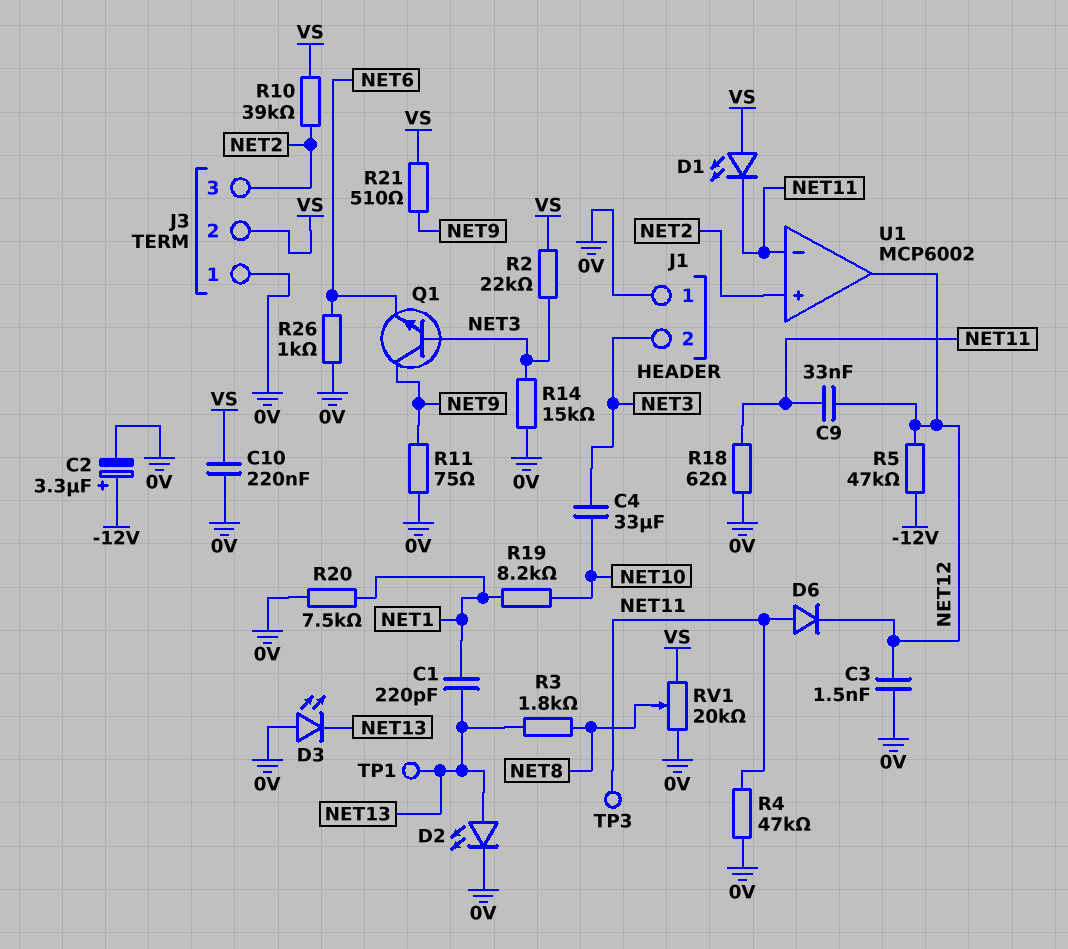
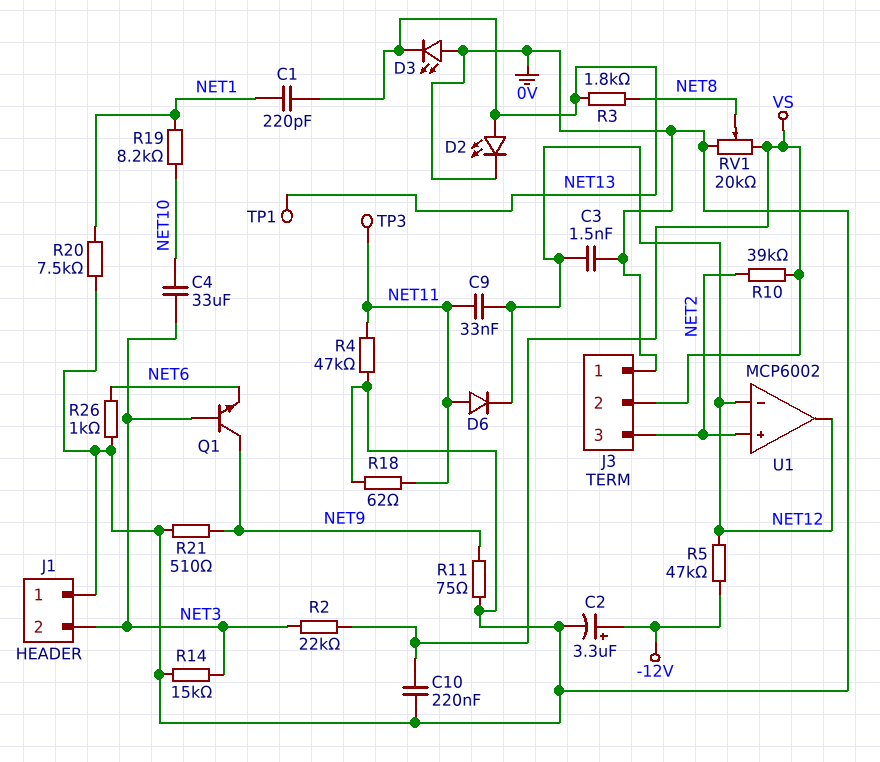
D1: LED (A VS, K NET11) -> none
R21: 510 (NET9, VS) -> 510 (0V, NET9)
U1 pin in-: NET11 -> NET12

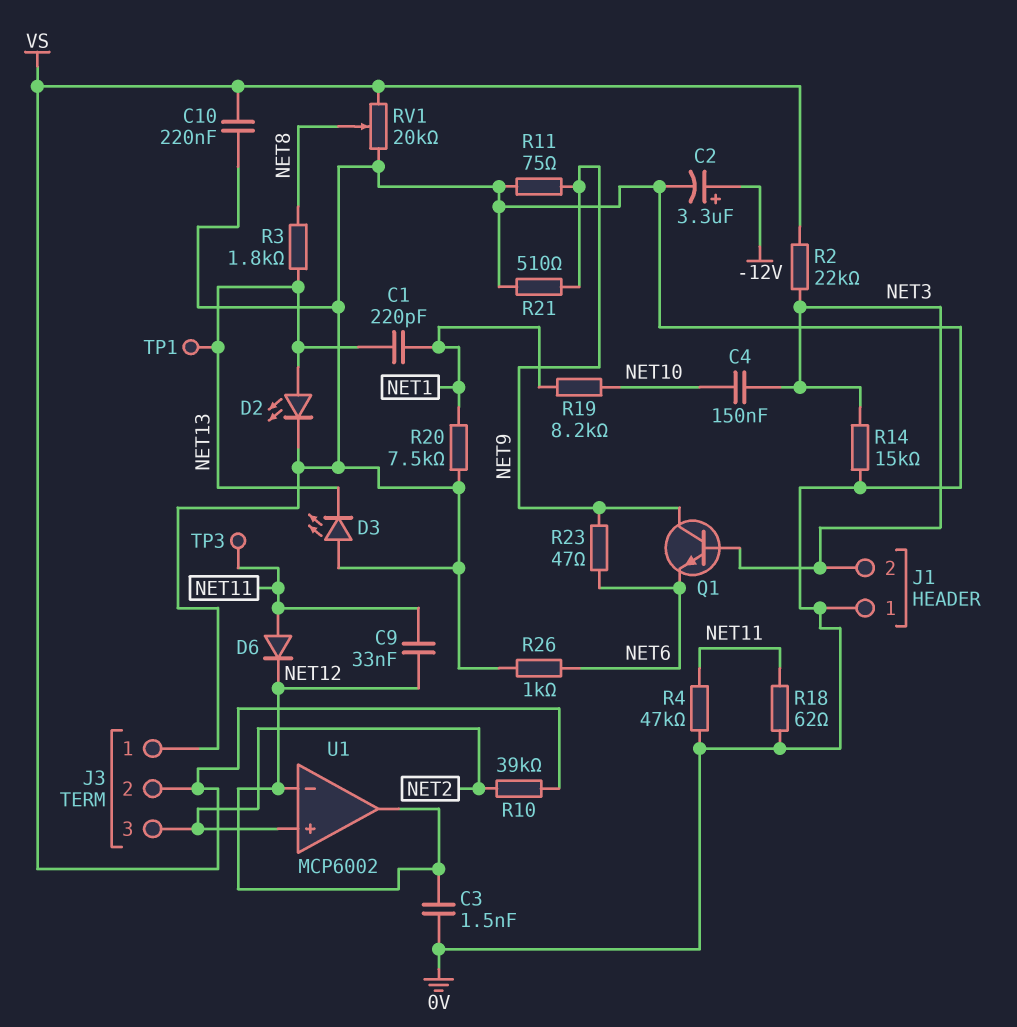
C4: 33uF (NET3, NET10) -> 150nF (NET3, NET10)
R5: 47k (-12V, NET12) -> none
R23: none -> 47 (NET6, NET9)

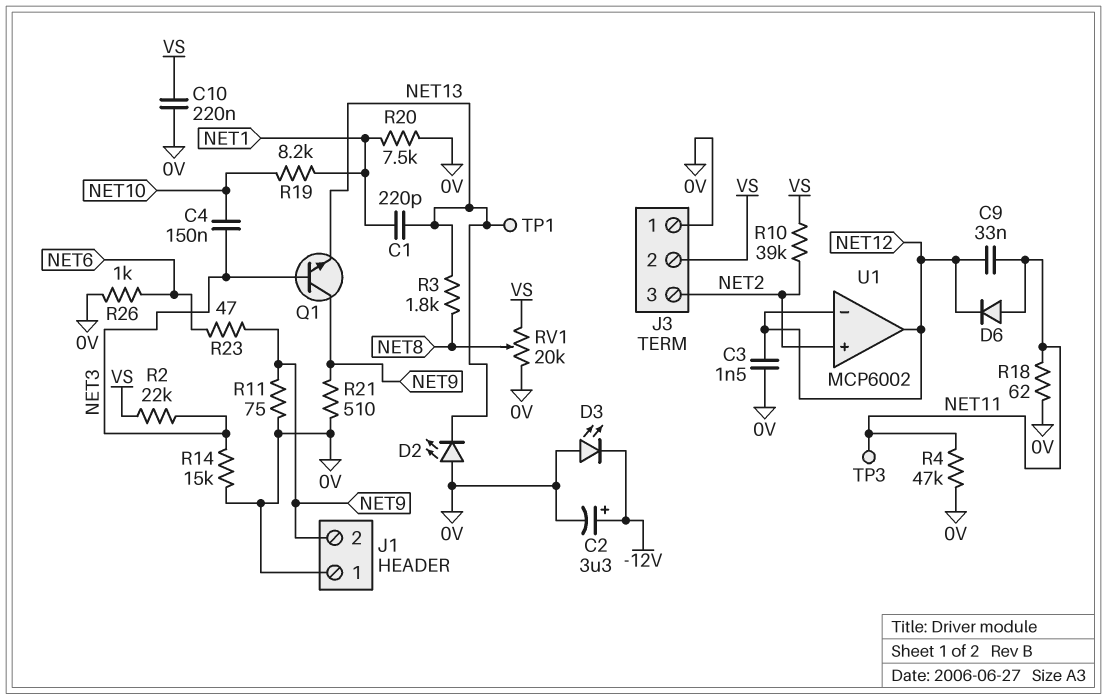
D2: LED (A NET13, K 0V) -> LED (A 0V, K NET13)
D3: LED (A 0V, K NET13) -> LED (A 0V, K -12V)
J1 pin 2: NET3 -> NET9
Q1: NPN (B NET3, C NET9, E NET6) -> NPN (B NET3, C NET9, E NET13)

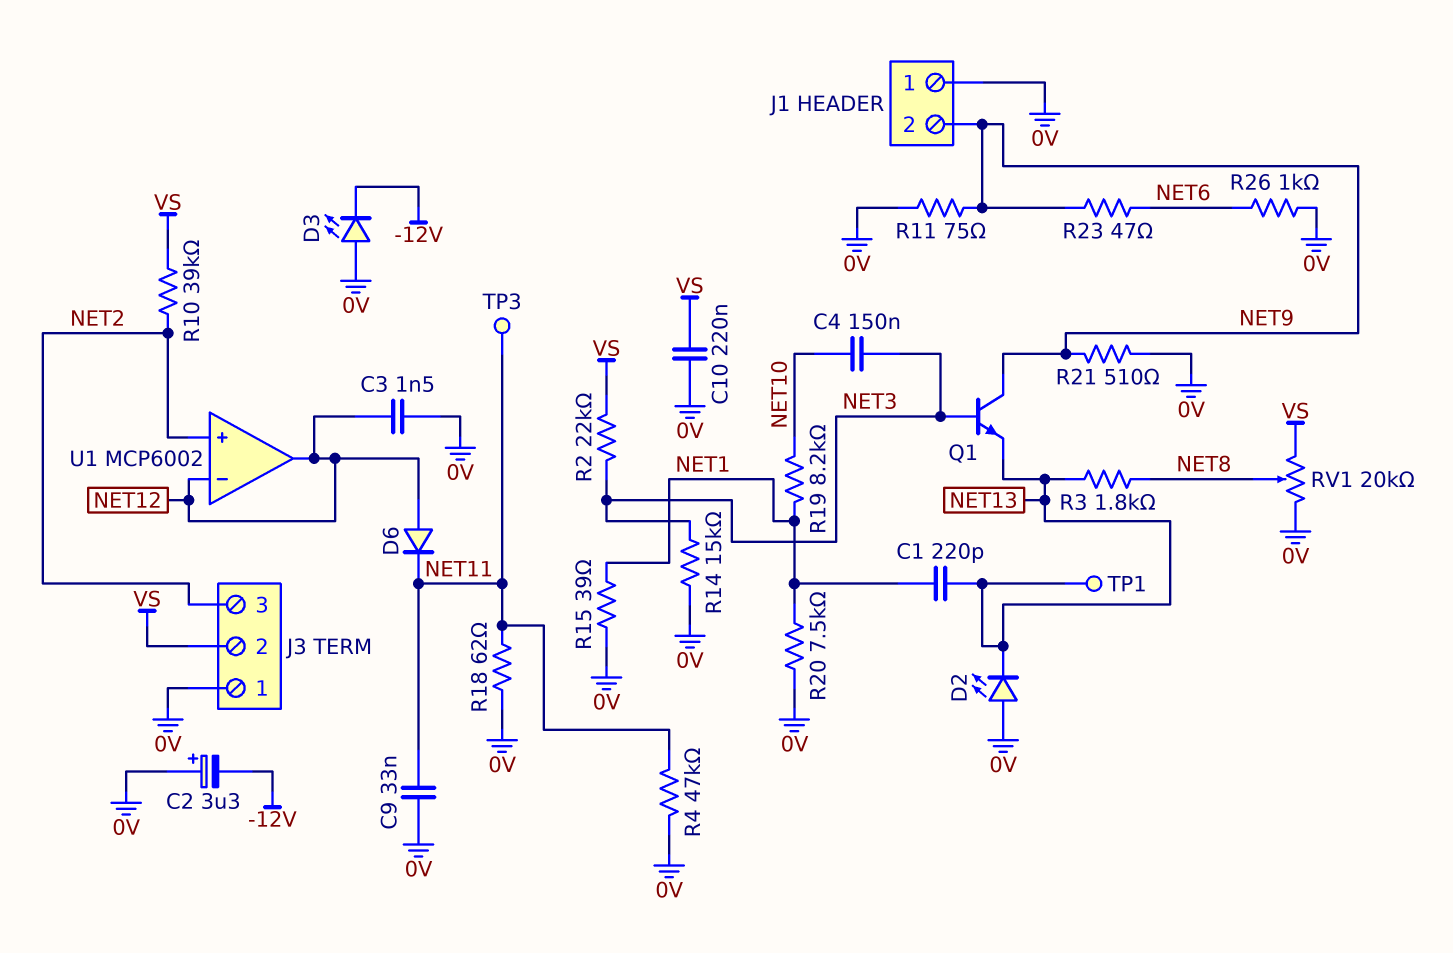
C2: 3.3uF (plus -12V, minus 0V) -> 3.3uF (plus 0V, minus -12V)
C9: 33nF (NET11, NET12) -> 33nF (0V, NET11)
D6: diode (A NET11, K NET12) -> diode (A NET12, K NET11)
R15: none -> 39 (0V, NET1)

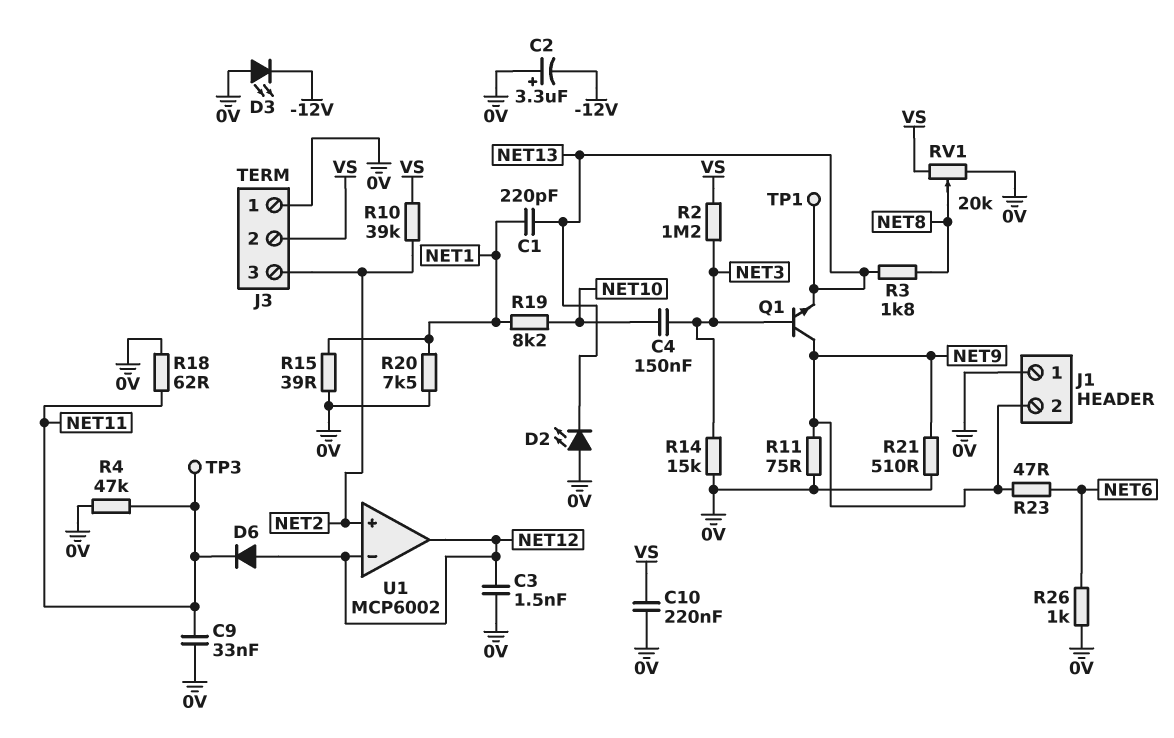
R2: 22k (NET3, VS) -> 1.2M (NET3, VS)

